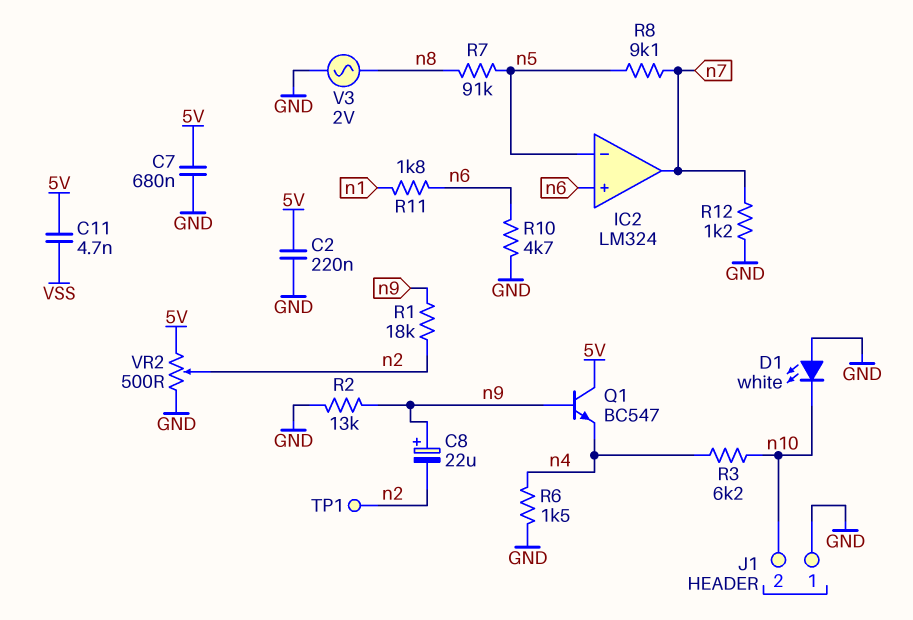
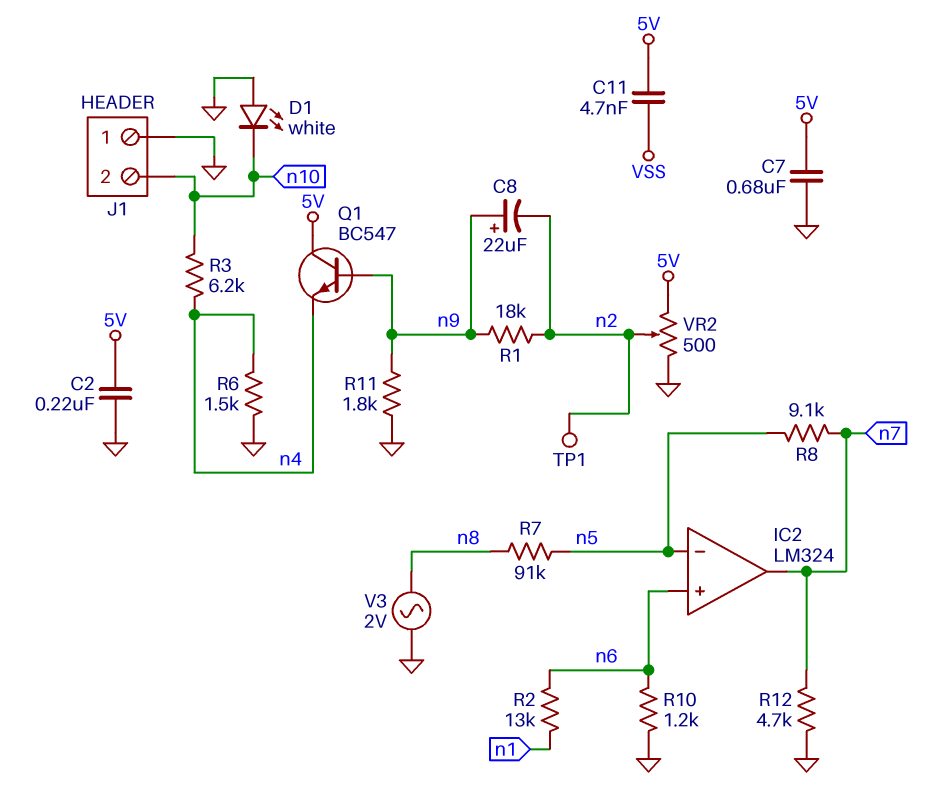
R2: 13k (GND, n9) -> 13k (n1, n6)
R10: 4.7k (GND, n6) -> 1.2k (GND, n6)
R11: 1.8k (n1, n6) -> 1.8k (GND, n9)
R12: 1.2k (GND, n7) -> 4.7k (GND, n7)

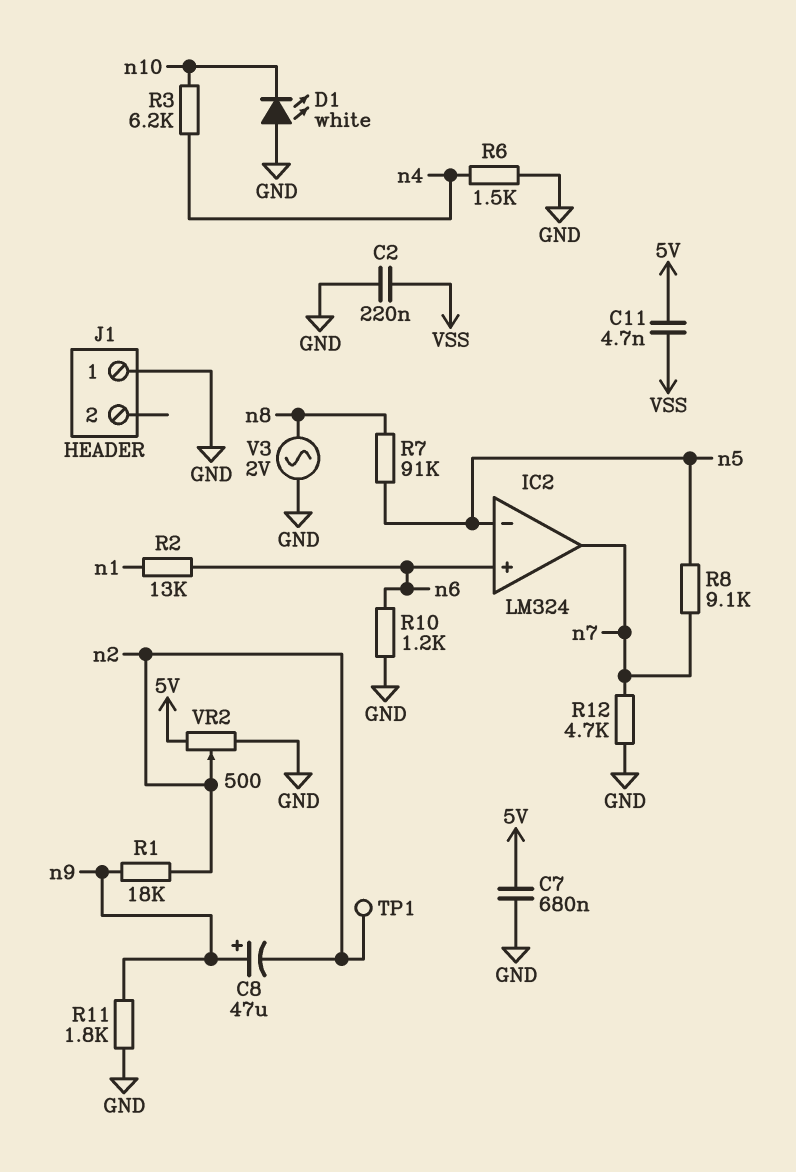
C2: 220nF (5V, GND) -> 220nF (GND, VSS)
C8: 22uF (plus n9, minus n2) -> 47uF (plus n9, minus n2)
J1 pin 2: n10 -> none
Q1: NPN BC547 (B n9, C 5V, E n4) -> none

